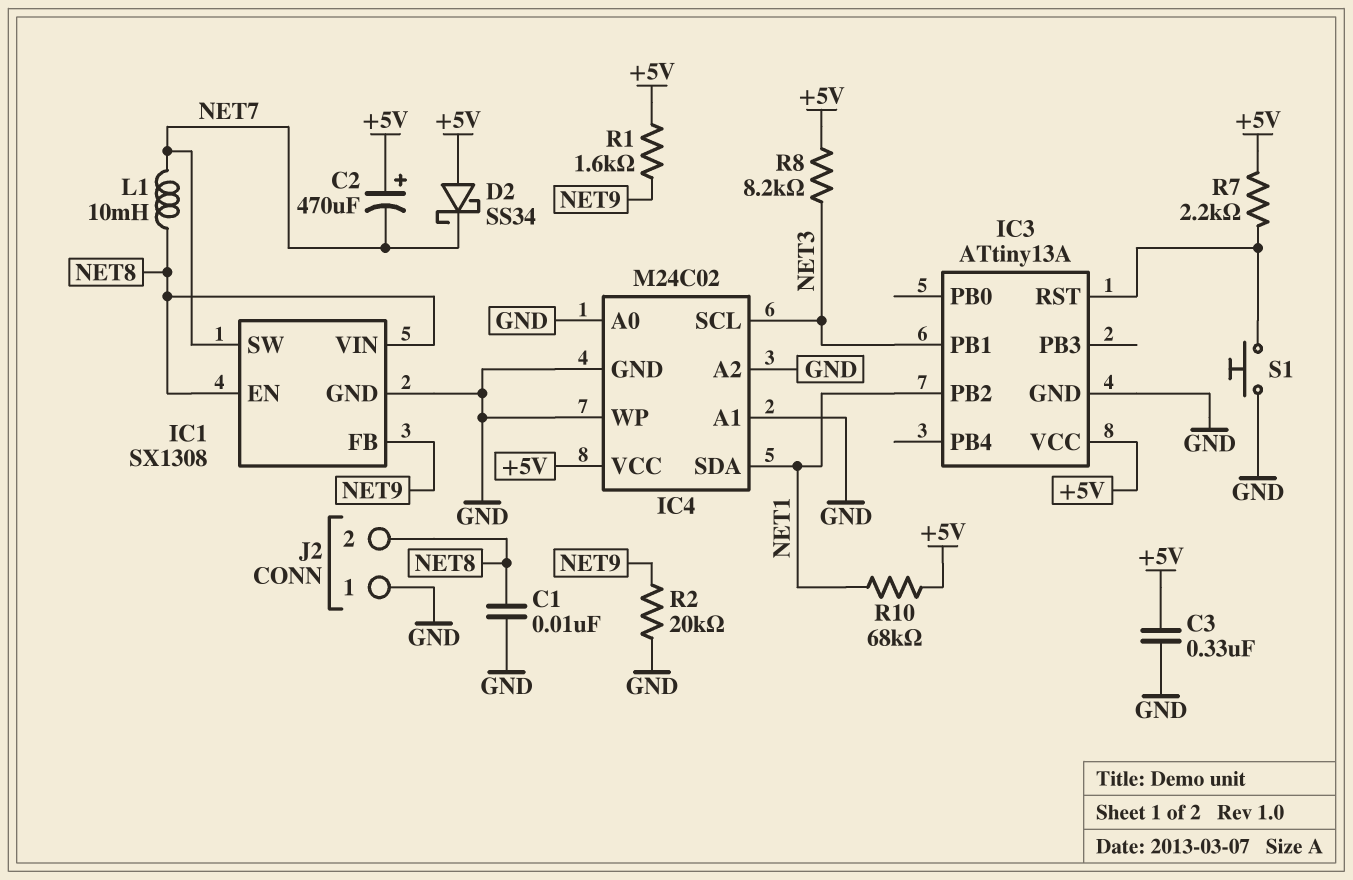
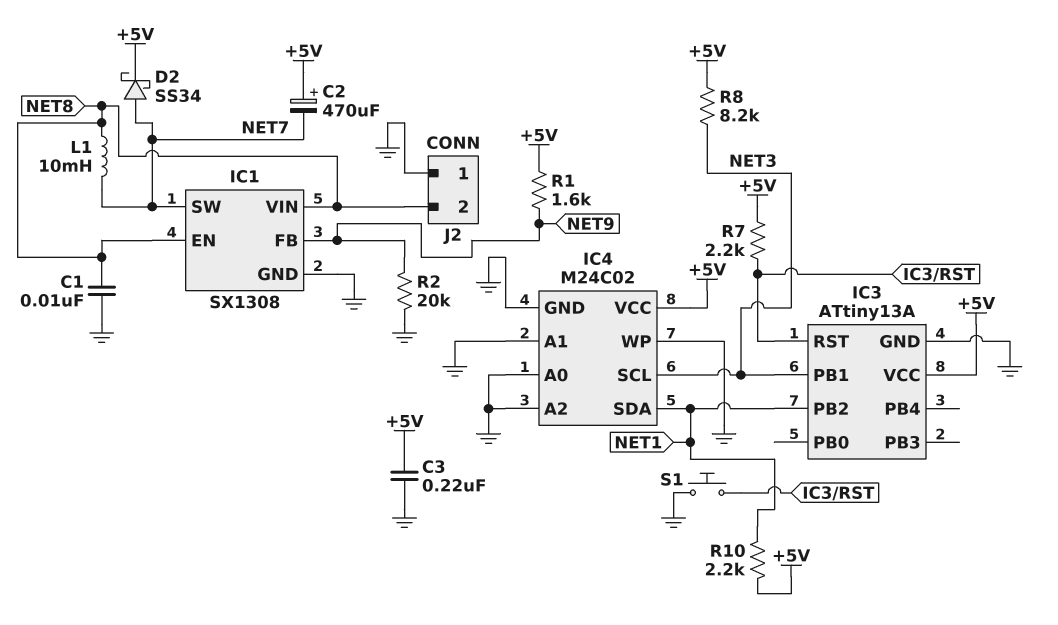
C3: 330nF (+5V, GND) -> 220nF (+5V, GND)
D2: schottky SS34 (A +5V, K NET7) -> schottky SS34 (A NET7, K +5V)
R10: 68k (+5V, NET1) -> 2.2k (+5V, NET1)

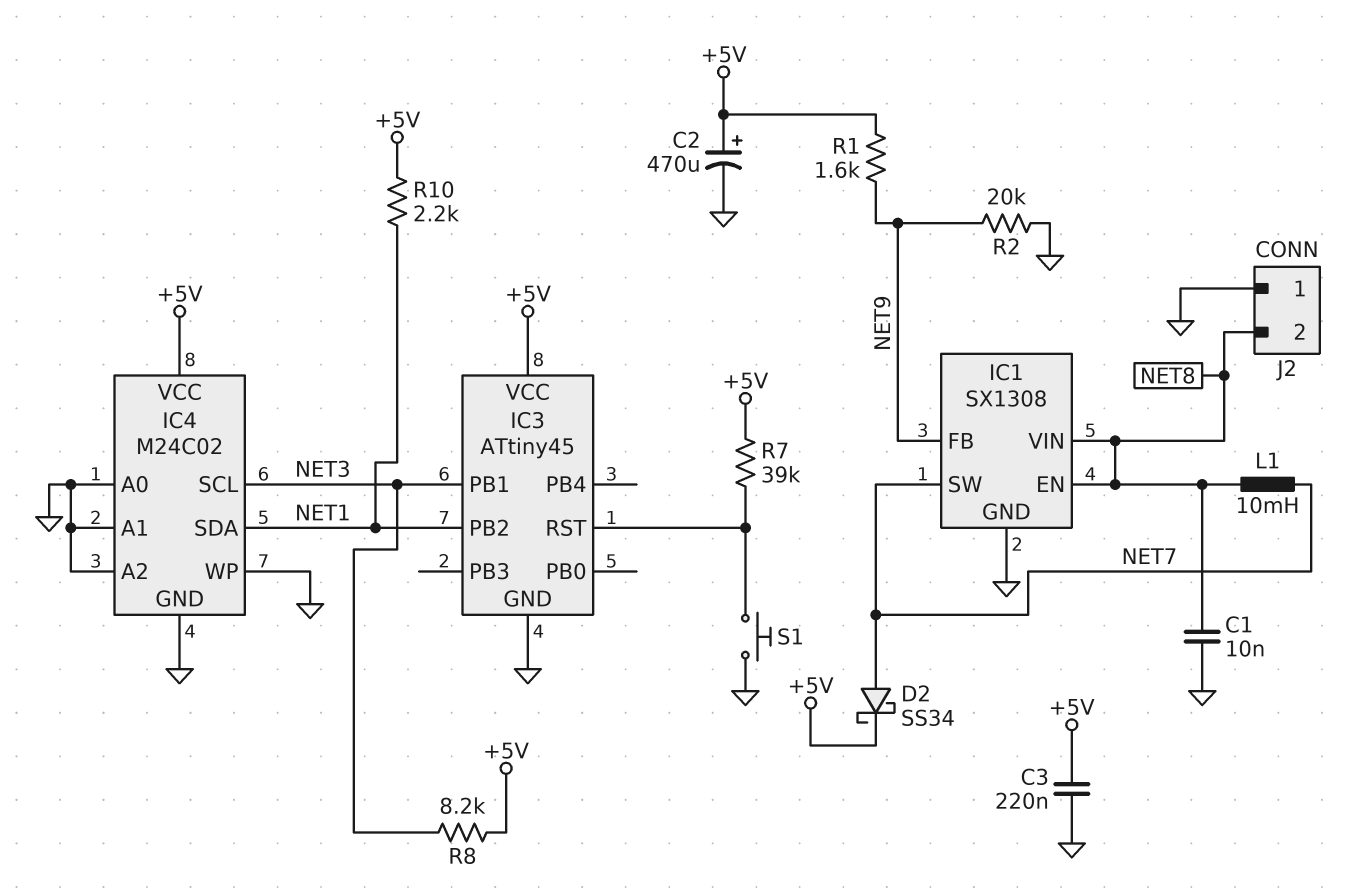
C2: 470uF (plus +5V, minus NET7) -> 470uF (plus +5V, minus GND)
IC3: ATtiny13A -> ATtiny45
R7: 2.2k (+5V, IC3/RST) -> 39k (+5V, IC3/RST)

